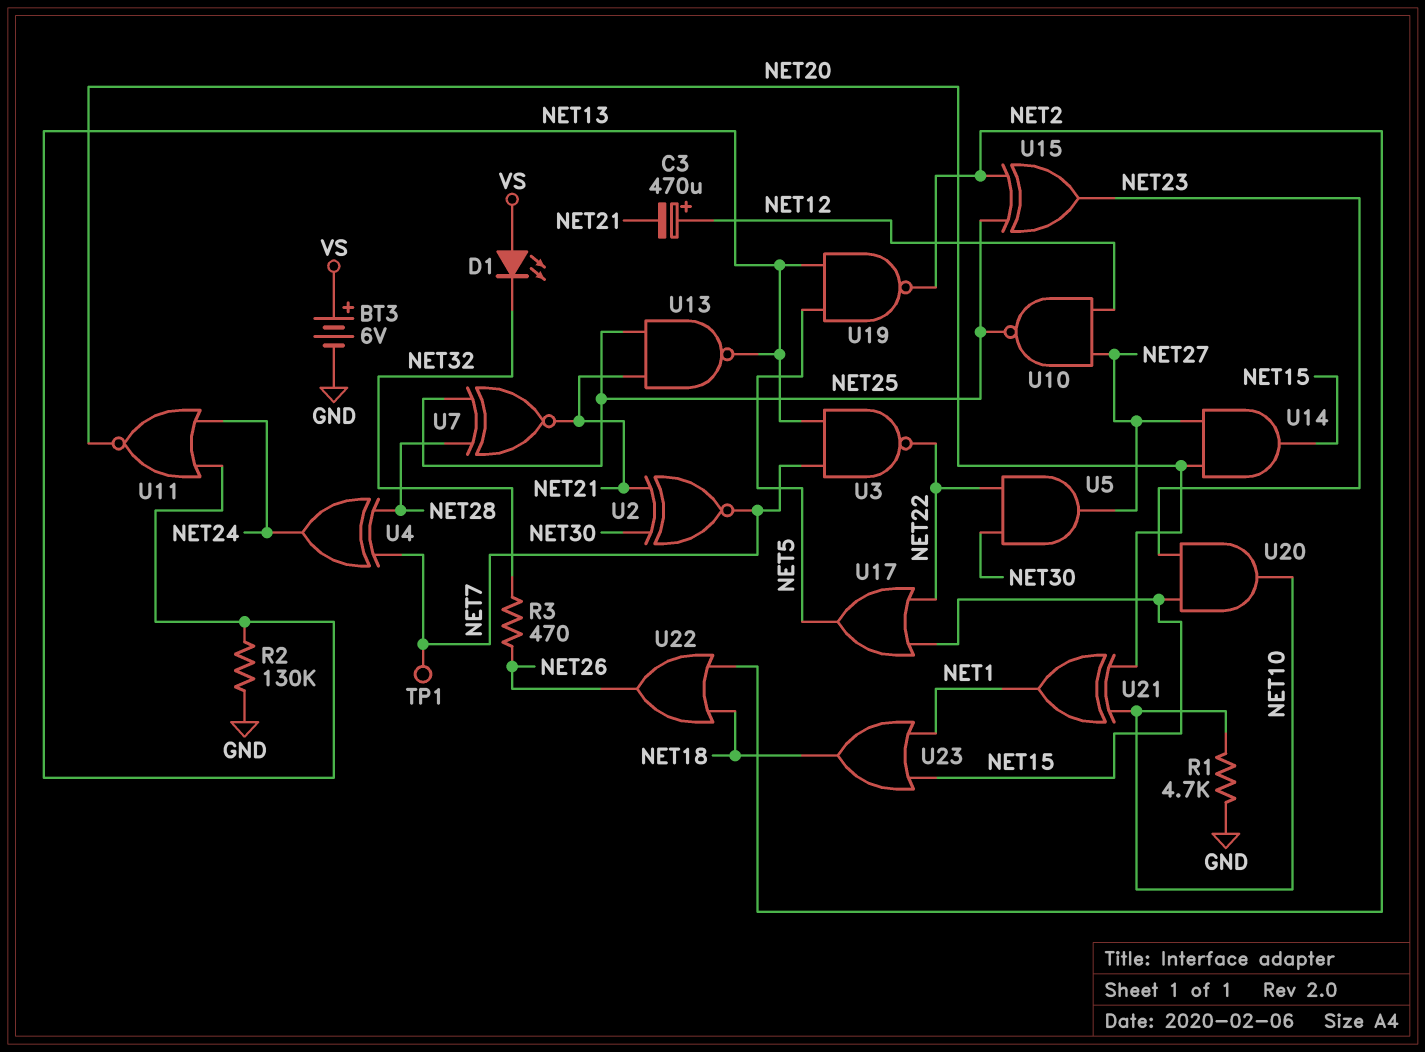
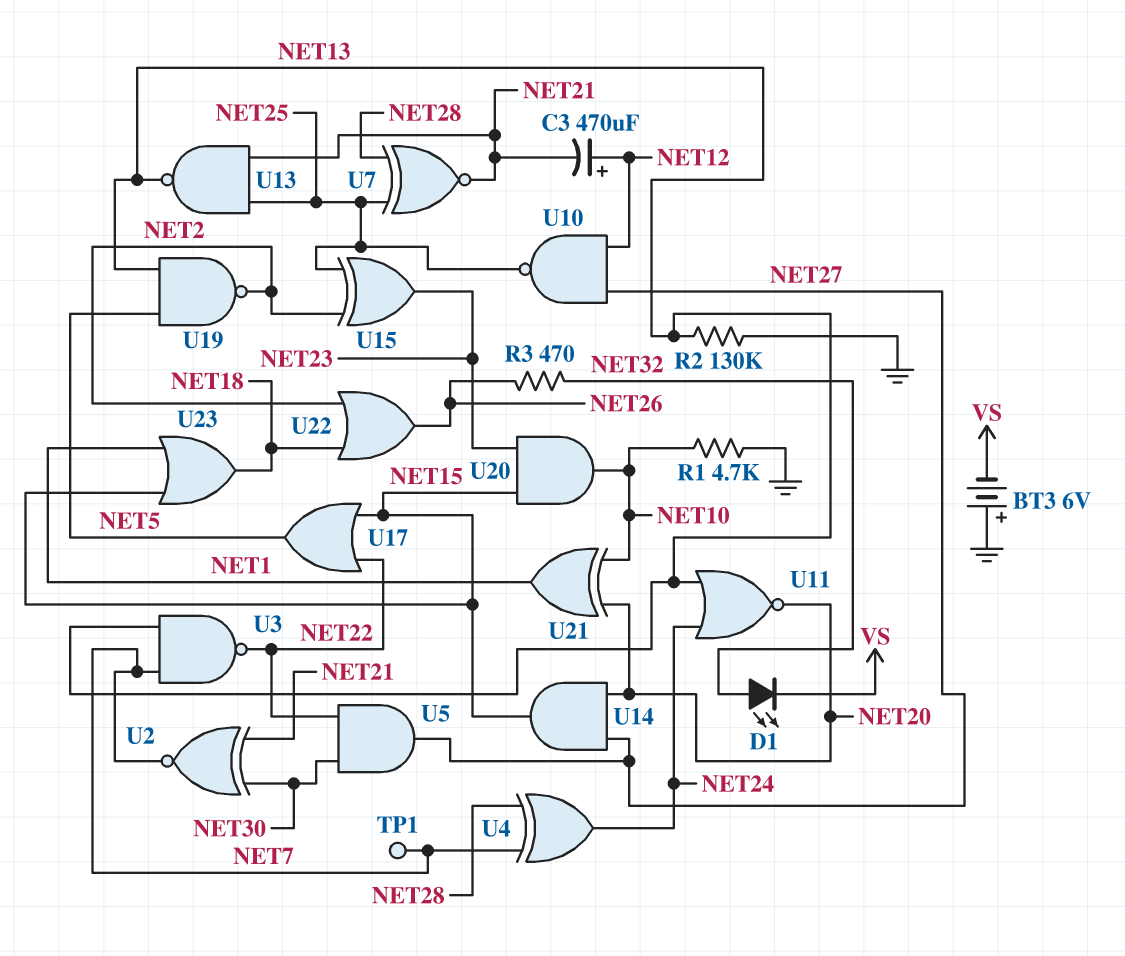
BT3: 6V (plus VS, minus GND) -> 6V (plus GND, minus VS)
D1: LED (A VS, K NET32) -> LED (A NET32, K VS)

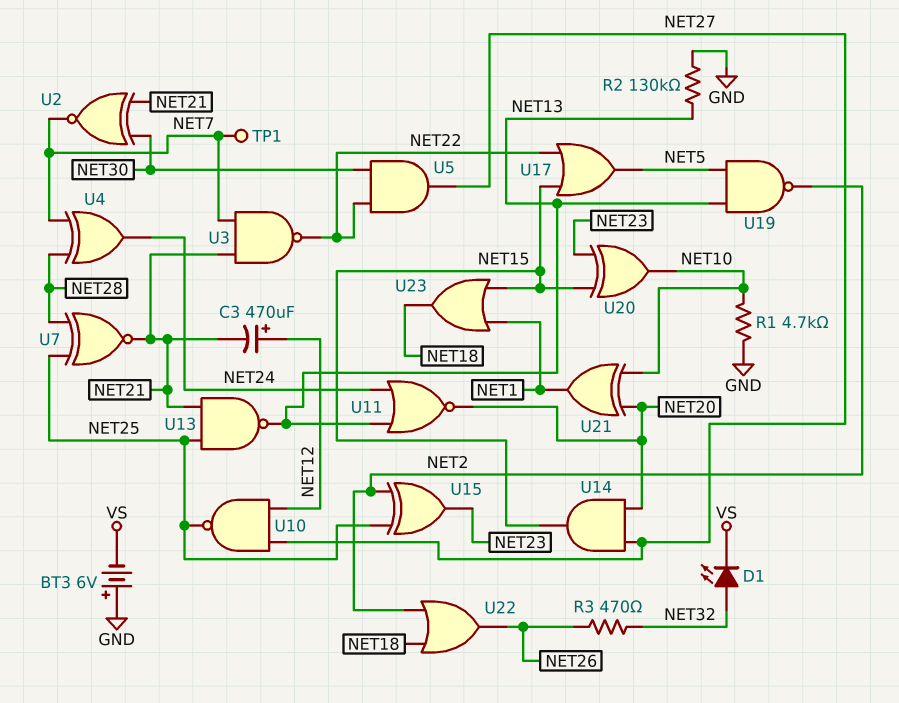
U3: NAND (in NET7, in NET13, out NET22) -> NAND (in NET7, in NET21, out NET22)
U20: AND (in NET15, in NET23, out NET10) -> XOR (in NET15, in NET23, out NET10)

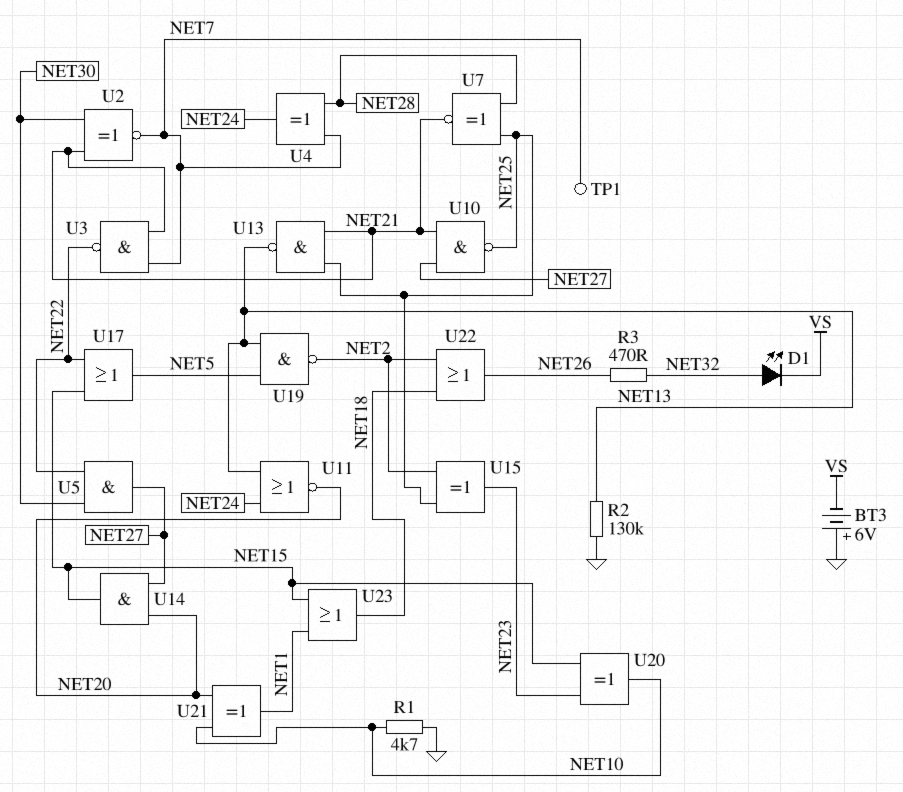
C3: 470uF (plus NET12, minus NET21) -> none
U10: NAND (in NET12, in NET27, out NET25) -> NAND (in NET21, in NET27, out NET25)

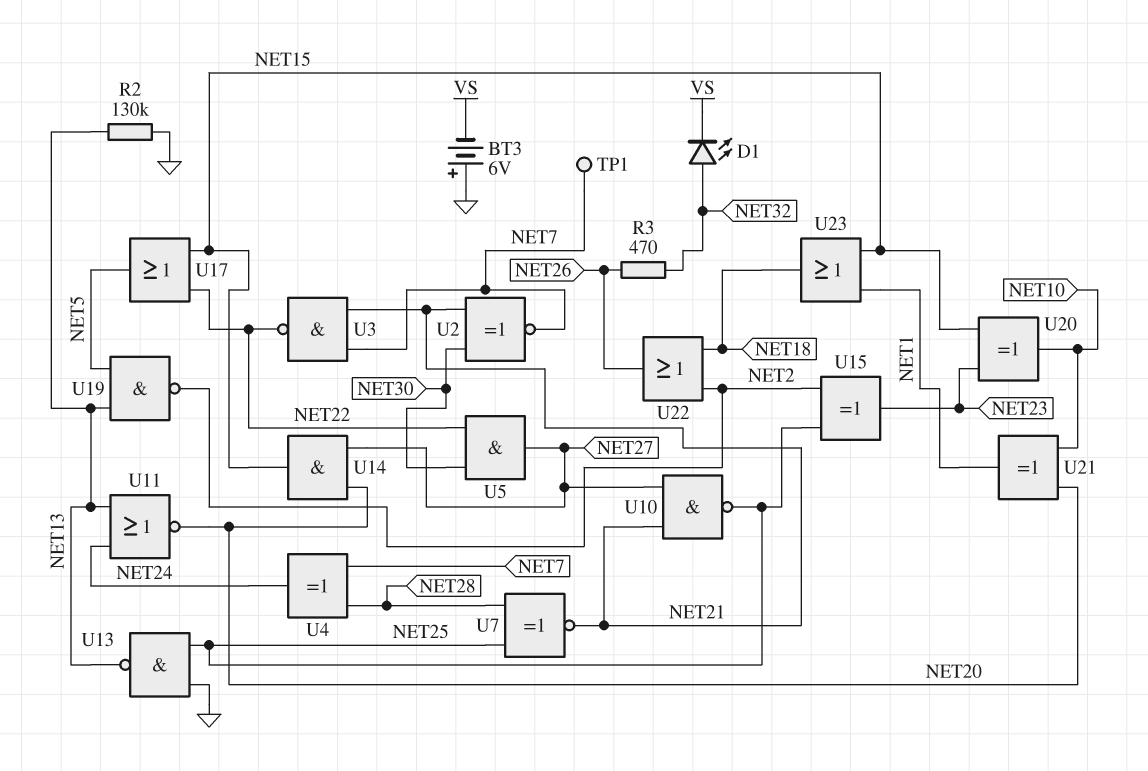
R1: 4.7k (GND, NET10) -> none
U13: NAND (in NET21, in NET25, out NET13) -> NAND (in GND, in NET25, out NET13)

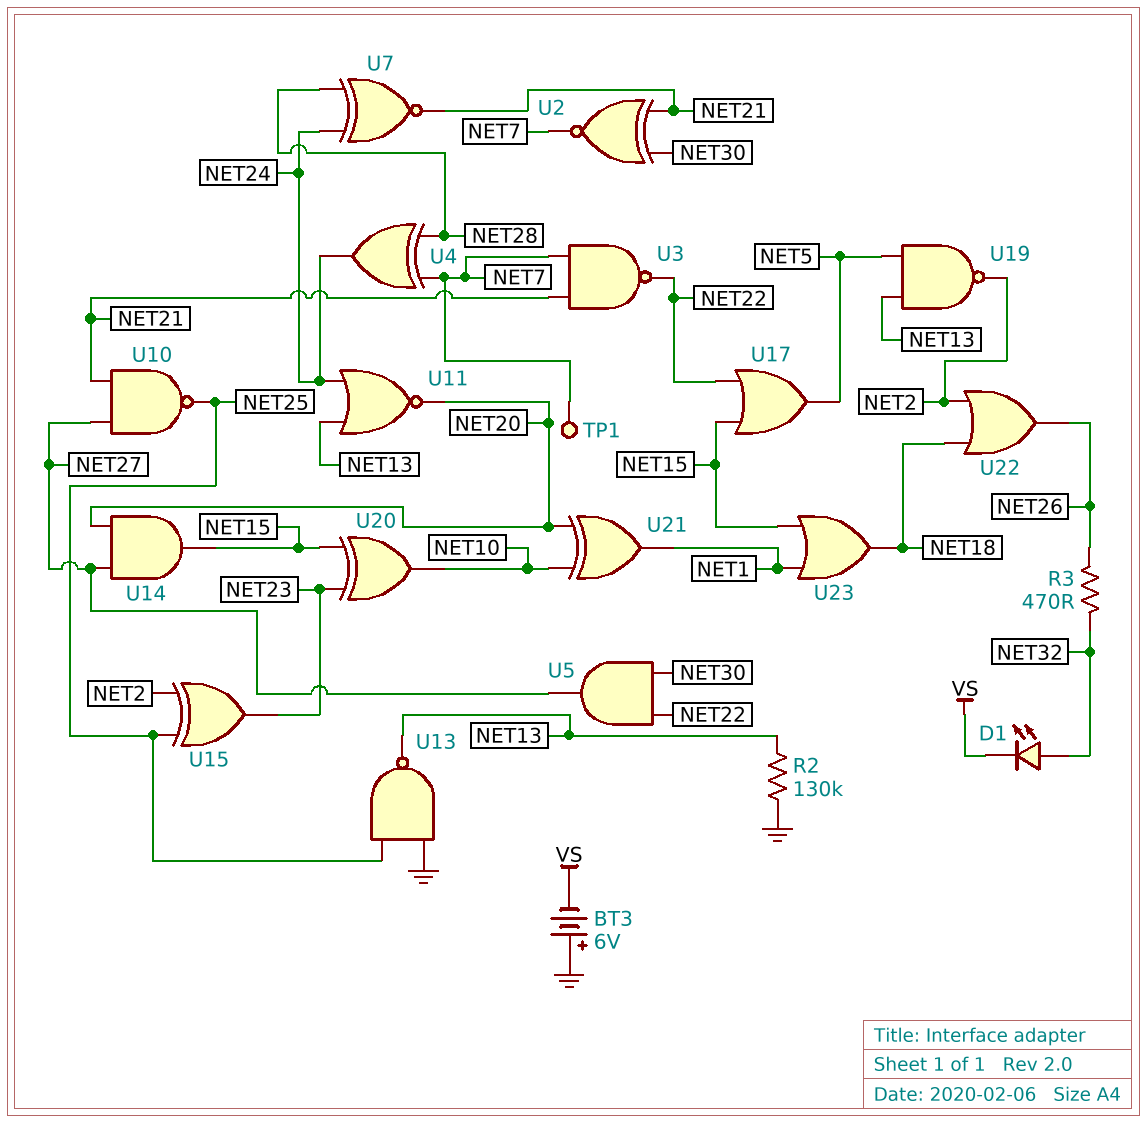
U7: XNOR (in NET25, in NET28, out NET21) -> XNOR (in NET24, in NET28, out NET21)

